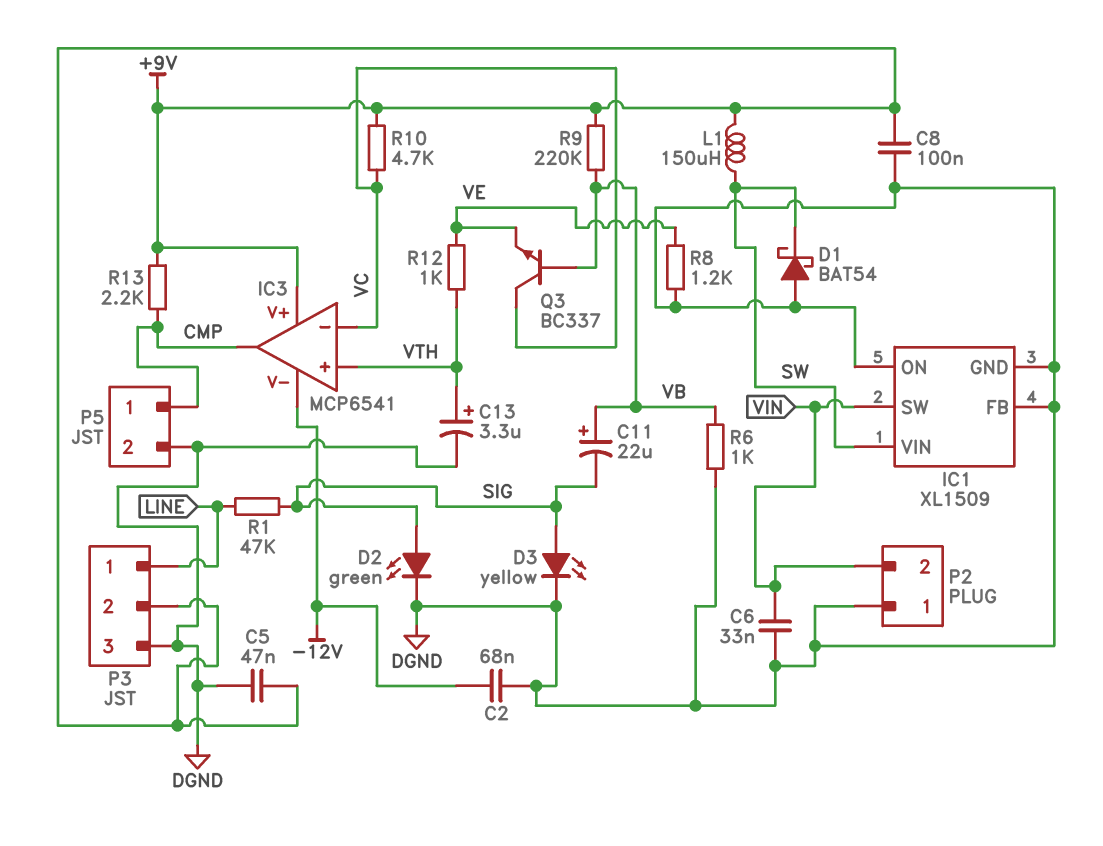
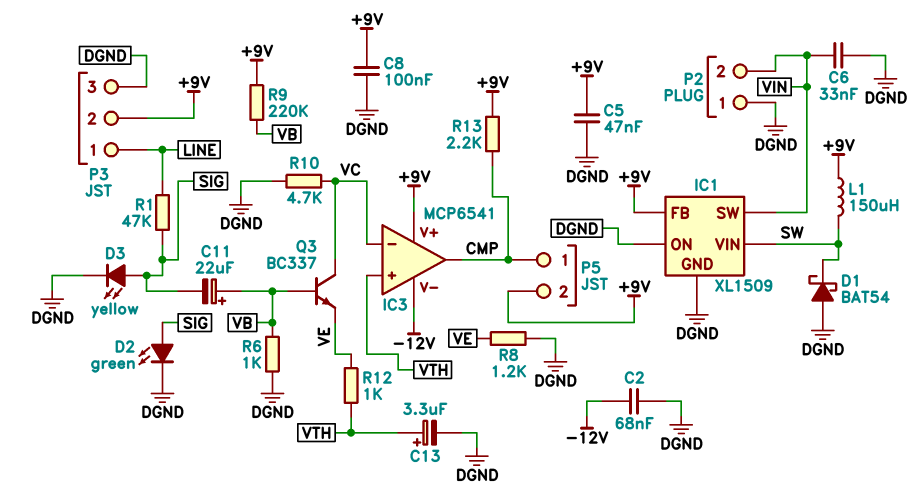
IC1 pin FB: DGND -> +9V
P5 pin 2: DGND -> +9V
R10: 4.7k (+9V, VC) -> 4.7k (DGND, VC)

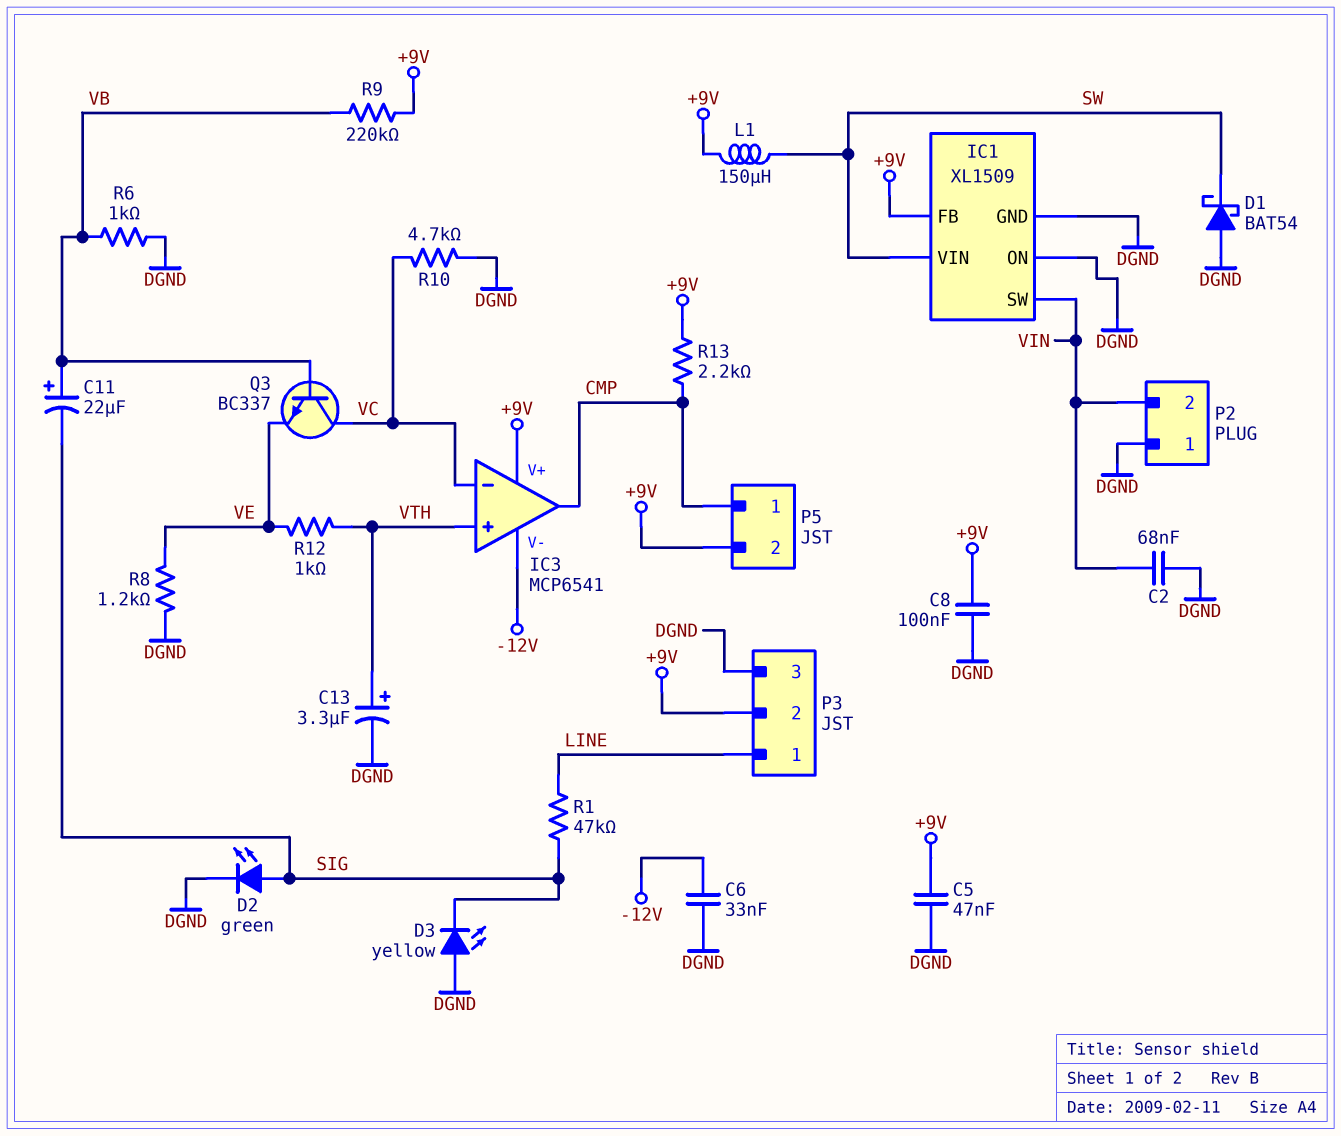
C2: 68nF (-12V, DGND) -> 68nF (DGND, VIN)
C6: 33nF (DGND, VIN) -> 33nF (-12V, DGND)
D3: LED yellow (A SIG, K DGND) -> LED yellow (A DGND, K SIG)

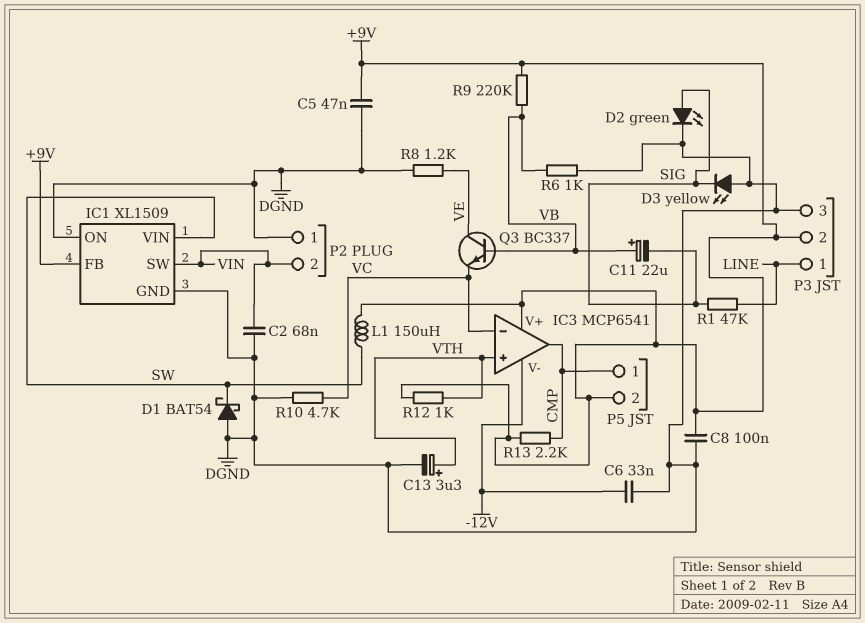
Q3: NPN BC337 (B VB, C VC, E VE) -> NPN BC337 (B VB, C VE, E VC)
R12: 1k (VE, VTH) -> 1k (+9V, VTH)

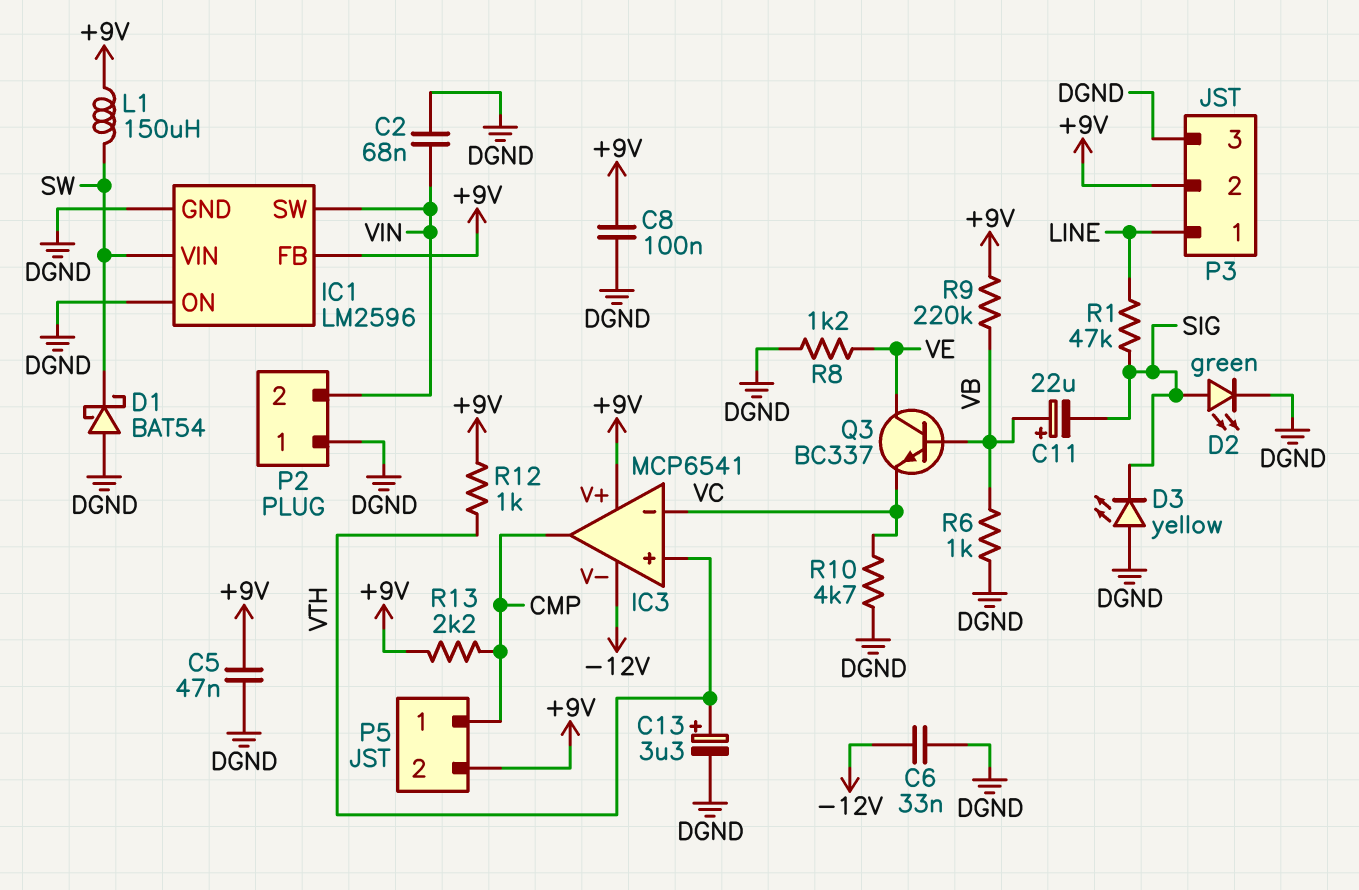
IC1: XL1509 -> LM2596

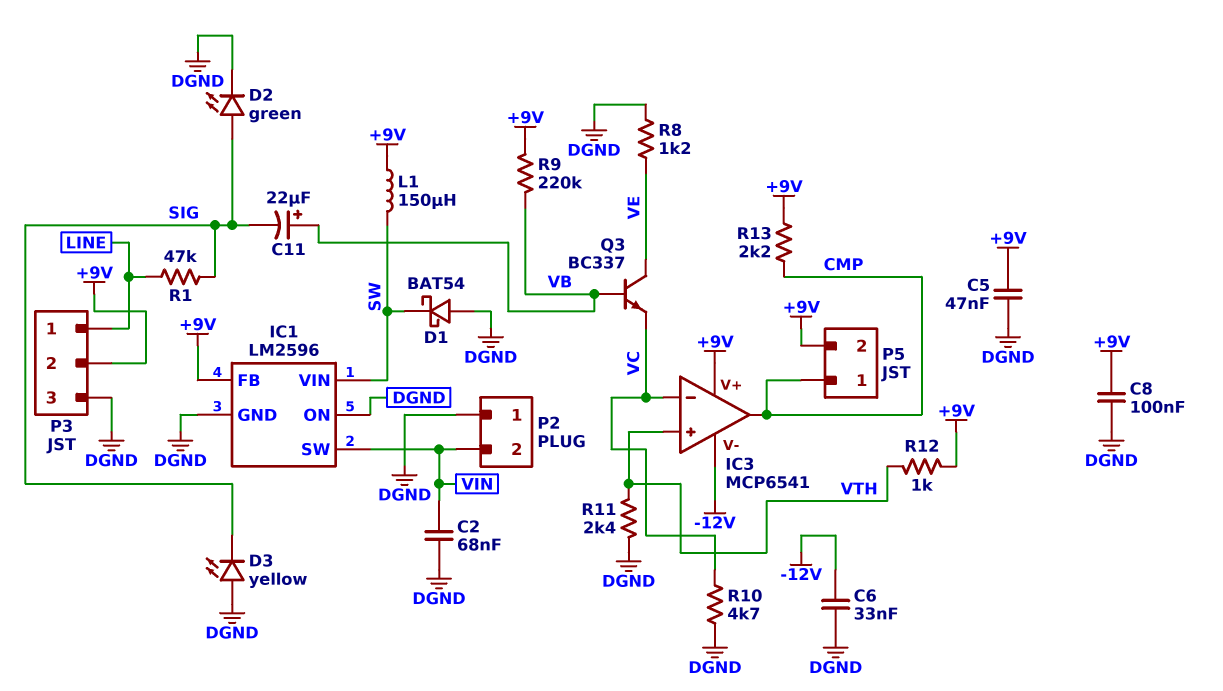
C13: 3.3uF (plus VTH, minus DGND) -> none
R6: 1k (DGND, VB) -> none
R11: none -> 2.4k (DGND, VTH)

